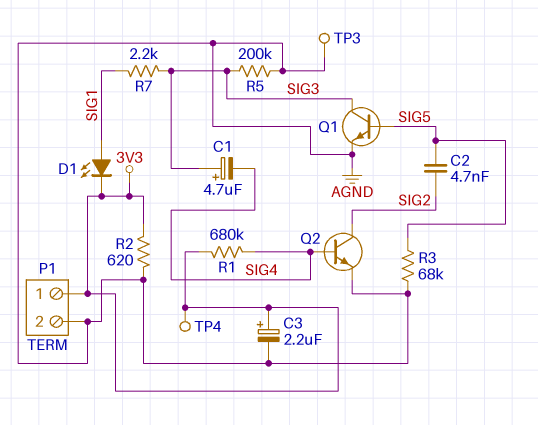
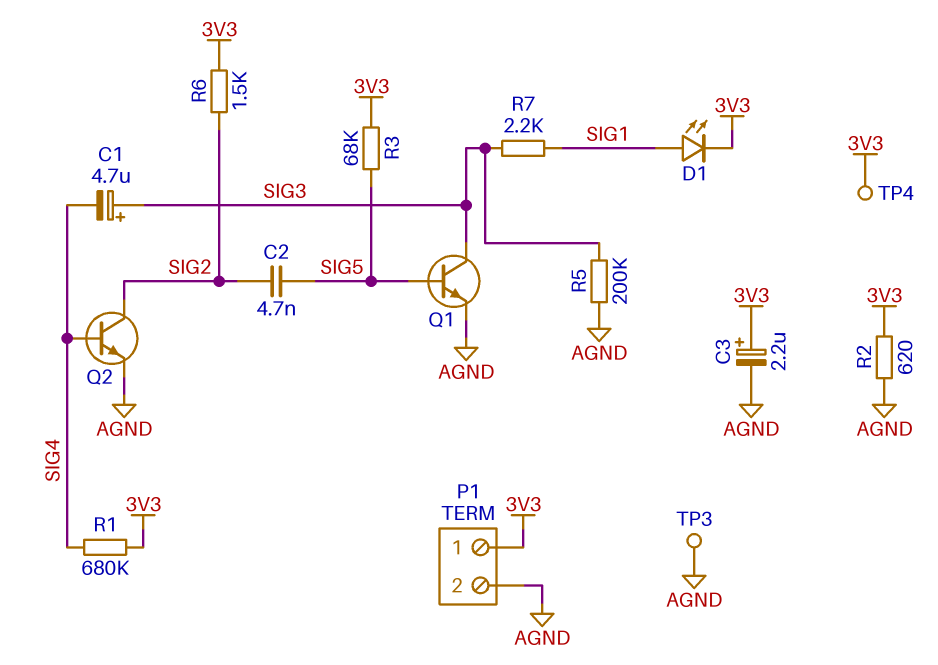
R3: 68k (AGND, SIG5) -> 68k (3V3, SIG5)
R6: none -> 1.5k (3V3, SIG2)

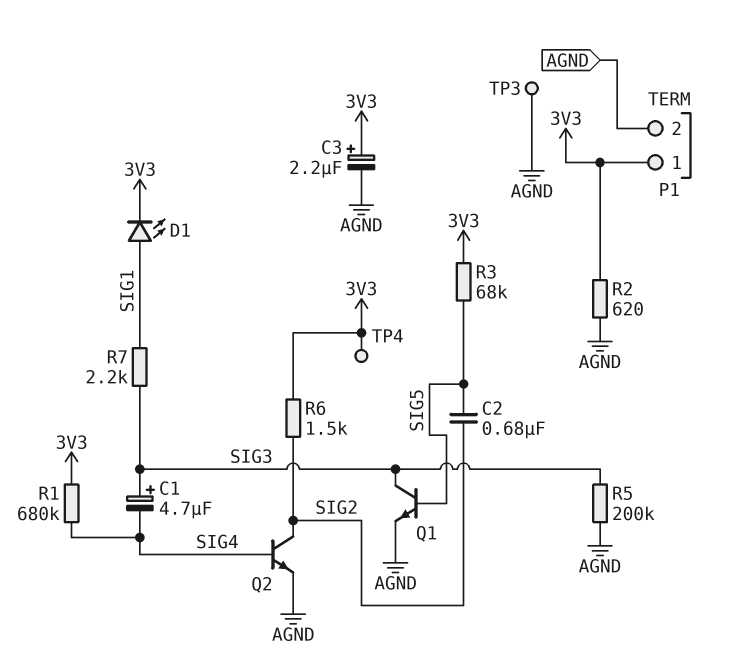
C2: 4.7nF (SIG2, SIG5) -> 680nF (SIG2, SIG5)

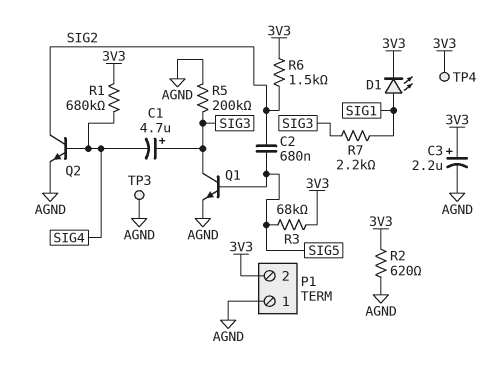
P1 pin 1: 3V3 -> AGND
P1 pin 2: AGND -> 3V3

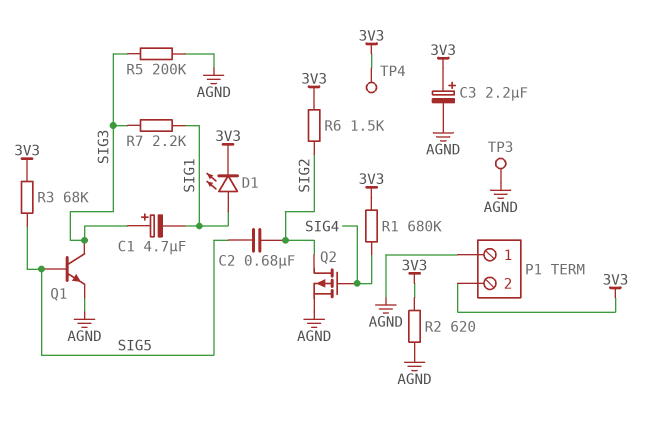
C1: 4.7uF (plus SIG3, minus SIG4) -> 4.7uF (plus SIG3, minus SIG1)
Q2: NPN (B SIG4, C SIG2, E AGND) -> PMOS (G SIG4, D SIG2, S AGND)

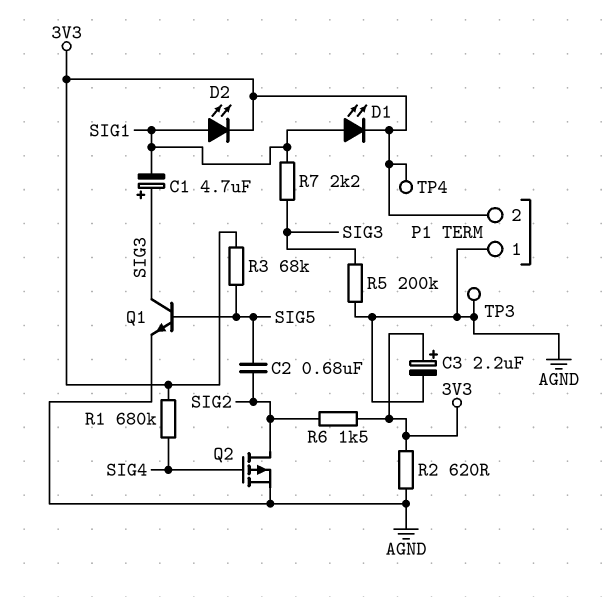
D2: none -> LED (A SIG1, K 3V3)

